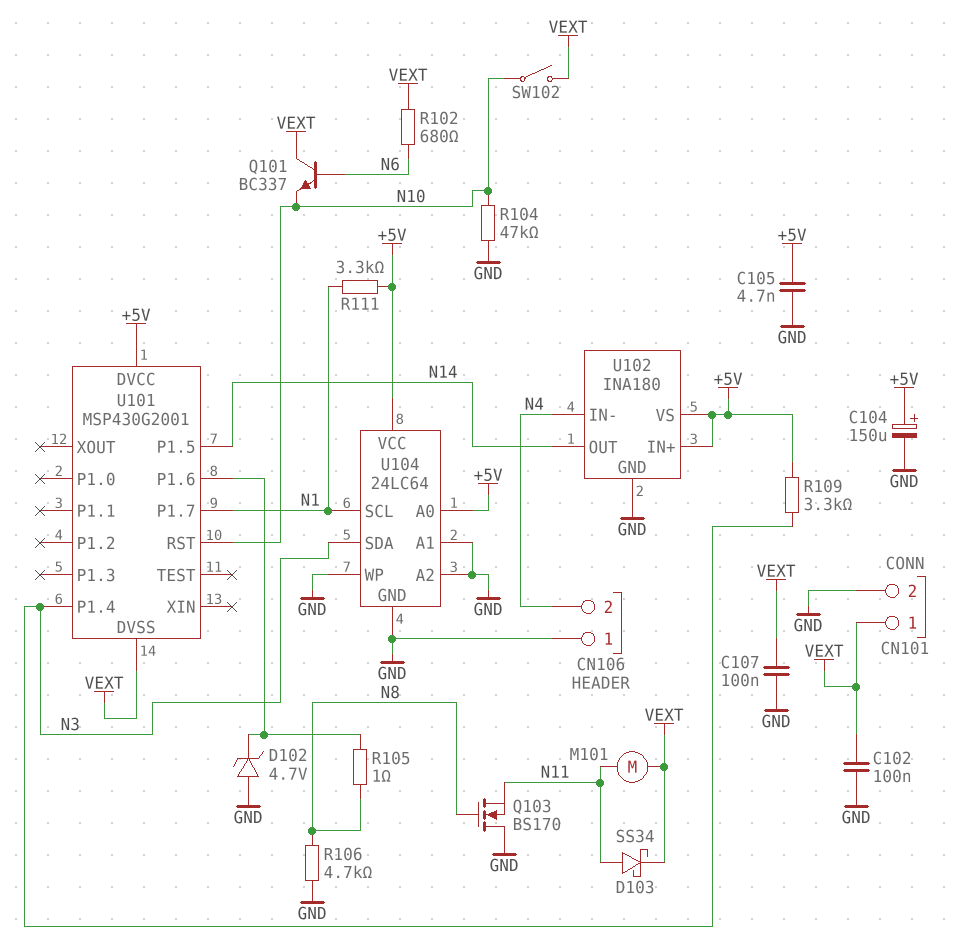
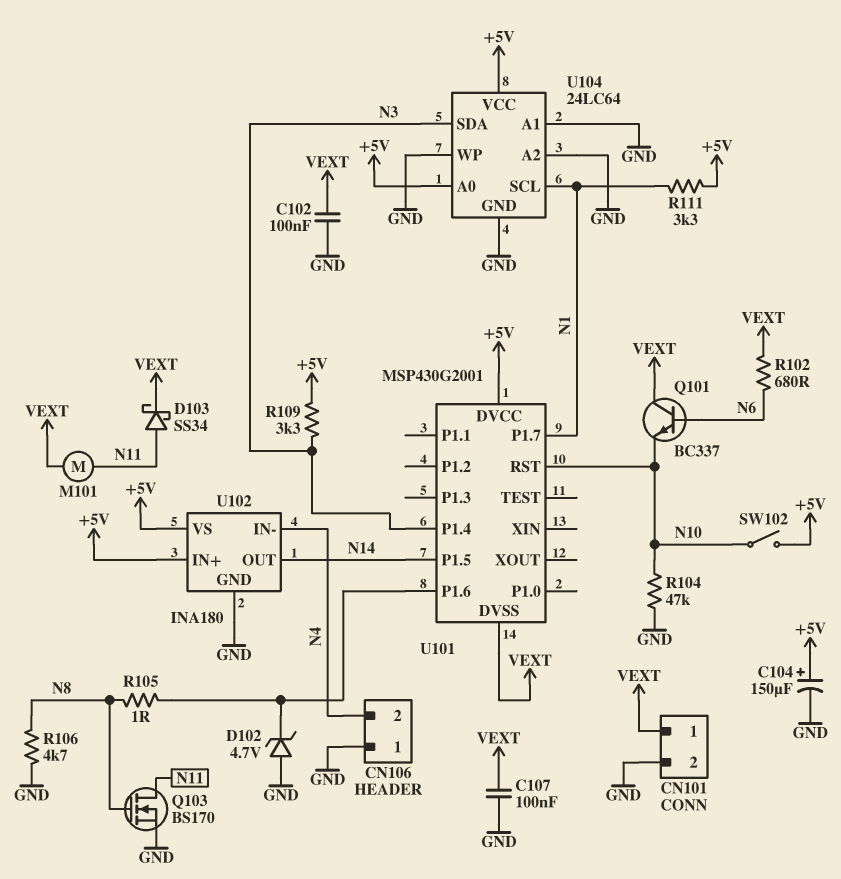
C105: 4.7nF (+5V, GND) -> none
Q103: NMOS BS170 (G N8, D GND, S N11) -> NMOS BS170 (G N8, D N11, S GND)
SW102: switch (N10, VEXT) -> switch (+5V, N10)

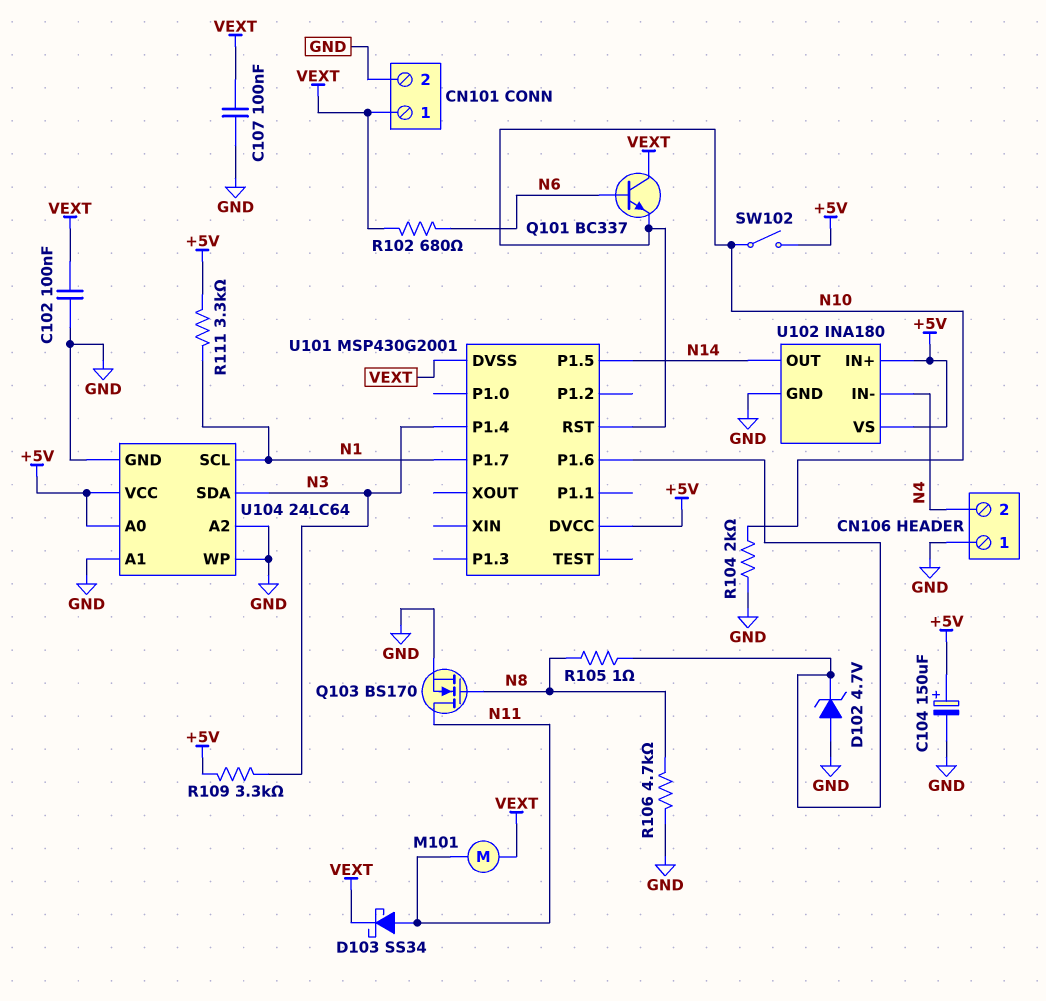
R104: 47k (GND, N10) -> 2k (GND, N10)

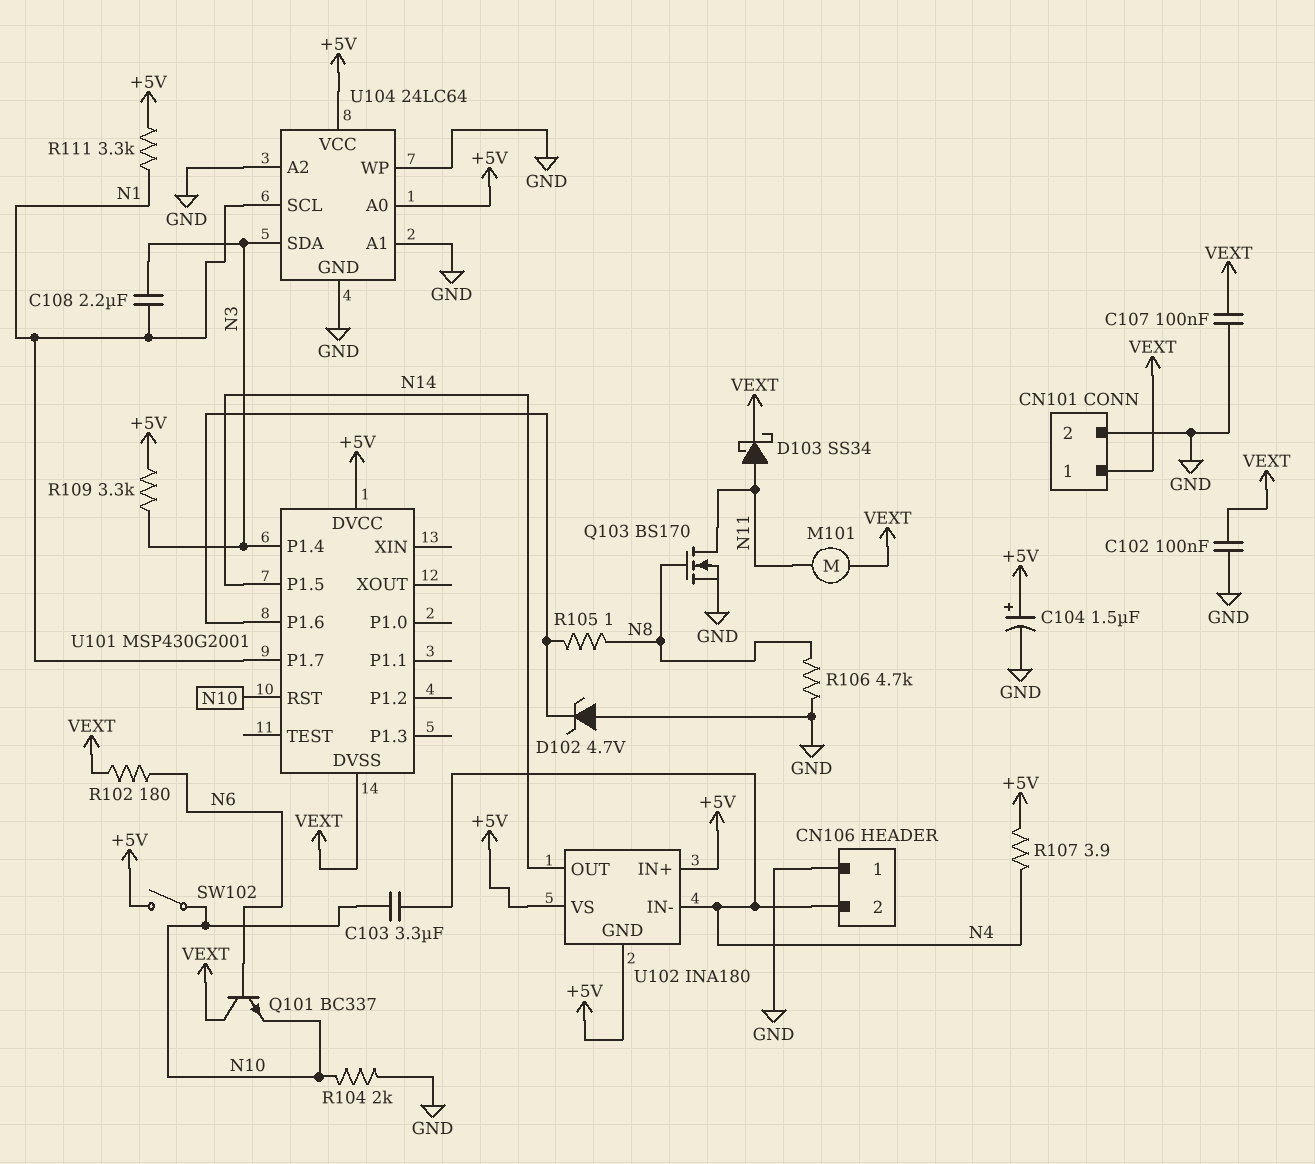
C103: none -> 3.3uF (N4, N10)
C104: 150uF (plus +5V, minus GND) -> 1.5uF (plus +5V, minus GND)
C108: none -> 2.2uF (N1, N3)
R102: 680 (N6, VEXT) -> 180 (N6, VEXT)
R107: none -> 3.9 (+5V, N4)
U102 pin GND: GND -> +5V

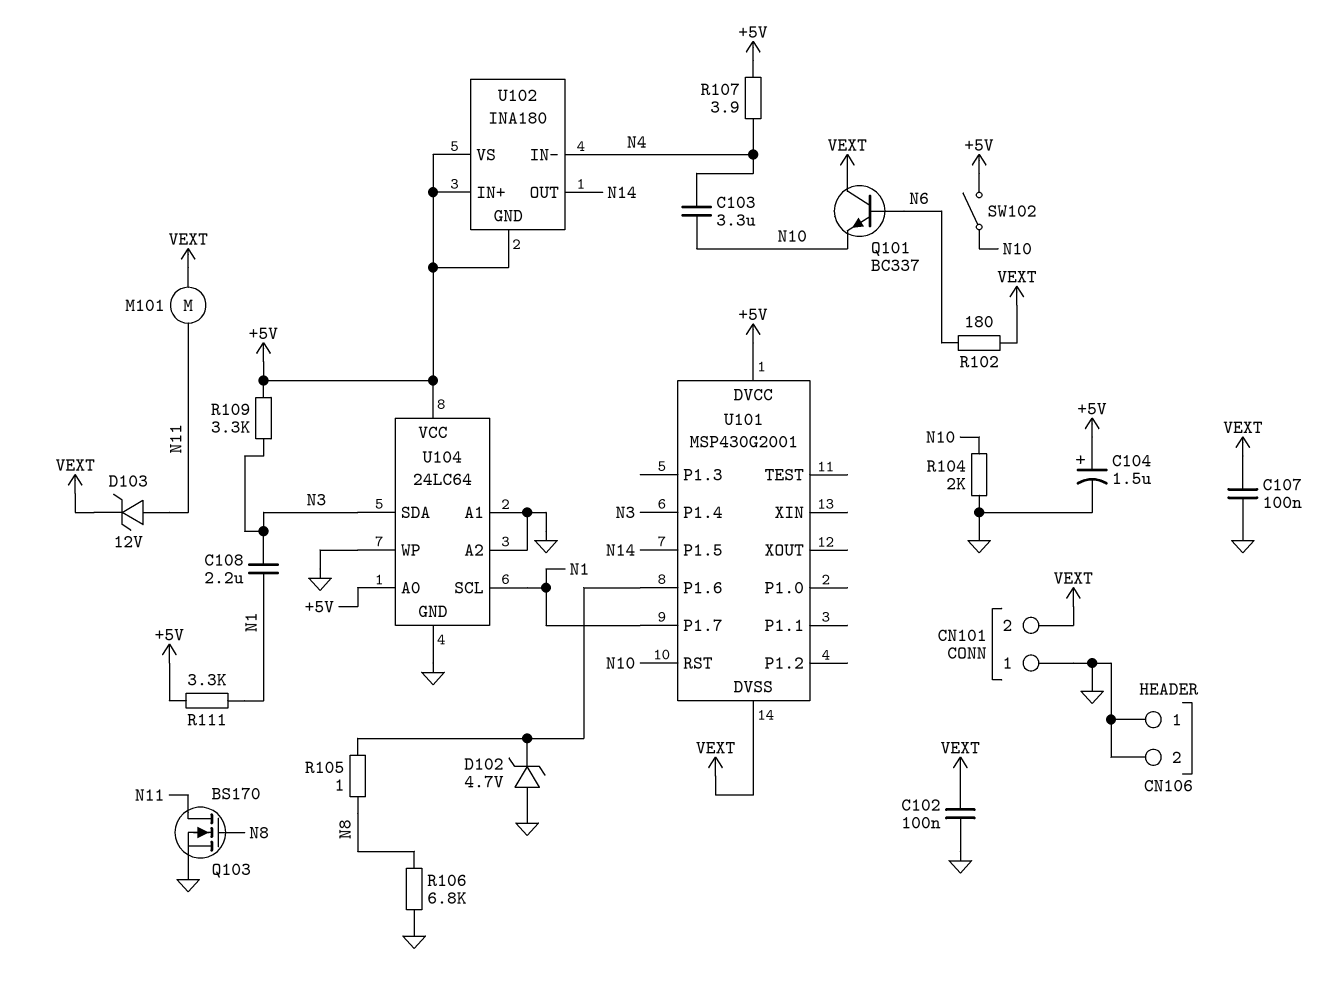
CN101 pin 1: VEXT -> GND
CN101 pin 2: GND -> VEXT
CN106 pin 2: N4 -> GND
D103: schottky SS34 (A N11, K VEXT) -> zener 12V (A N11, K VEXT)
R106: 4.7k (GND, N8) -> 6.8k (GND, N8)

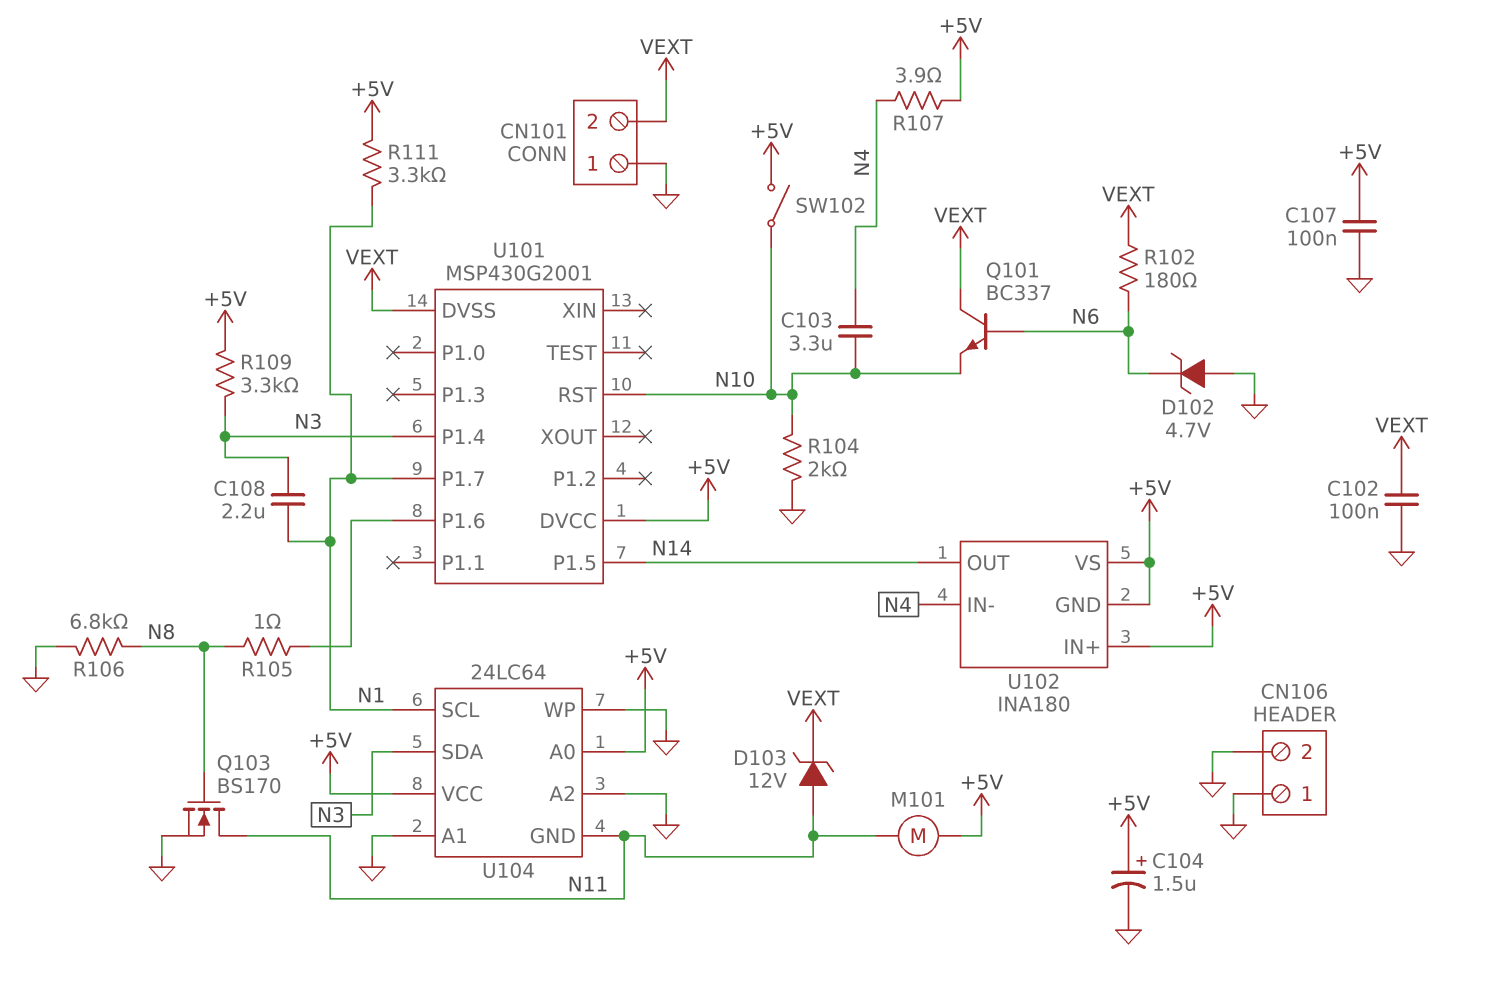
C107: 100nF (GND, VEXT) -> 100nF (+5V, GND)
D102: zener 4.7V (A GND, K U101/P1.6) -> zener 4.7V (A GND, K N6)
M101: motor (N11, VEXT) -> motor (+5V, N11)
U104 pin GND: GND -> N11

